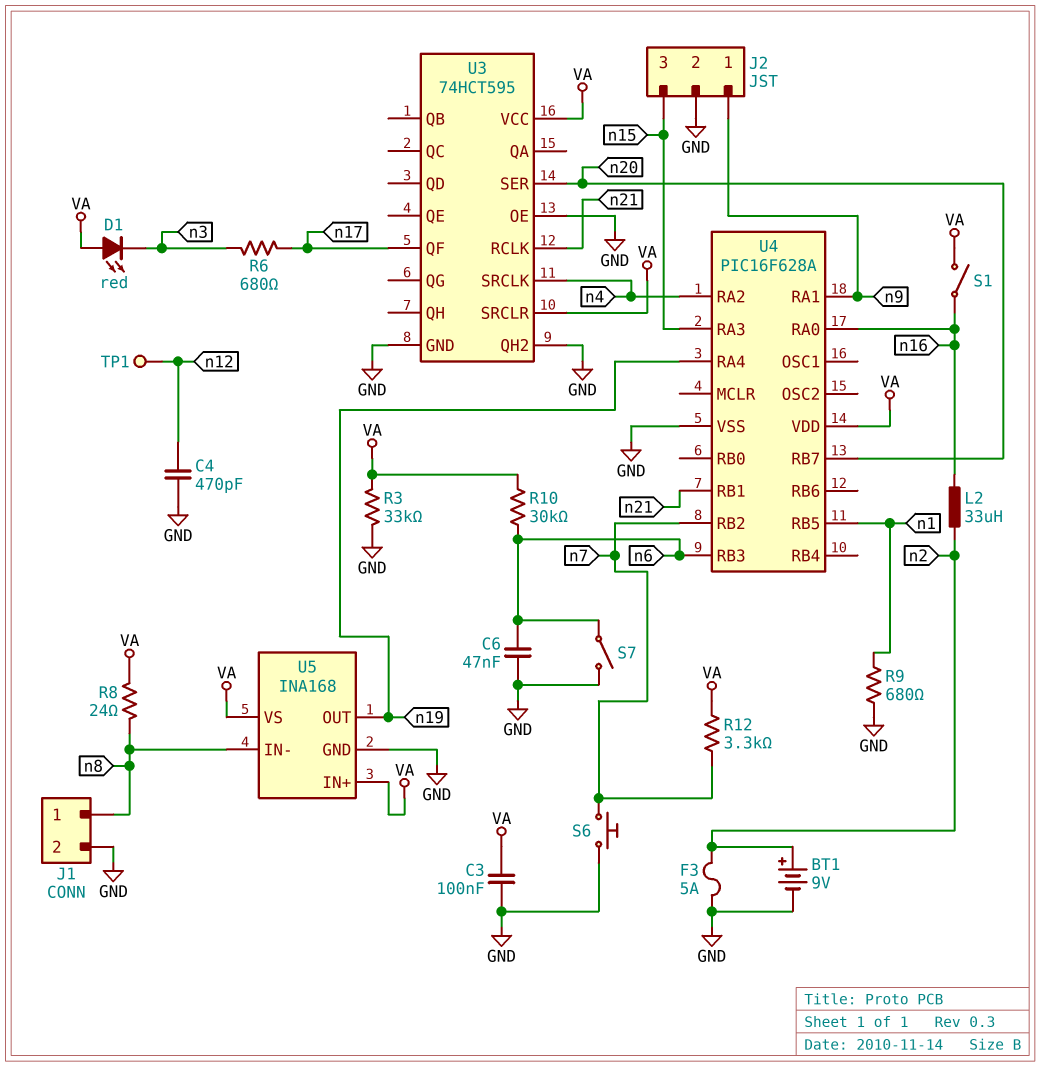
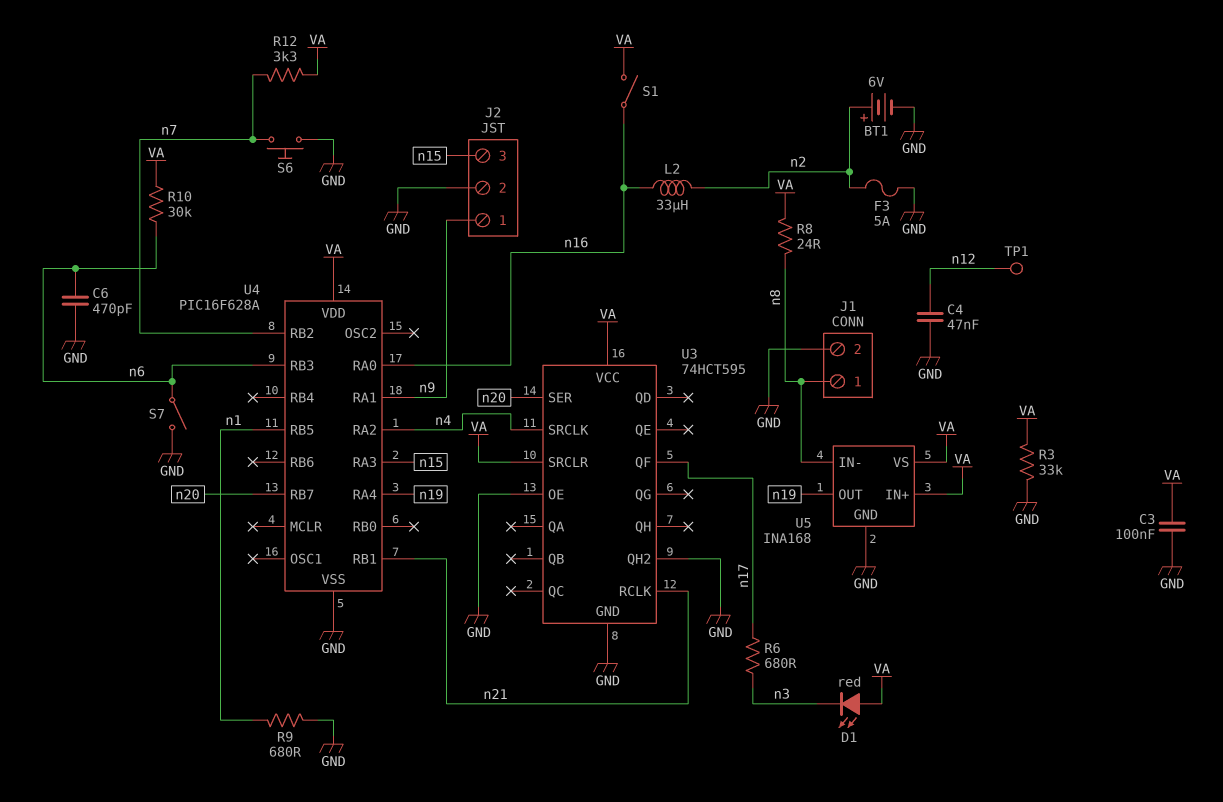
BT1: 9V (plus n2, minus GND) -> 6V (plus n2, minus GND)
C4: 470pF (GND, n12) -> 47nF (GND, n12)
C6: 47nF (GND, n6) -> 470pF (GND, n6)

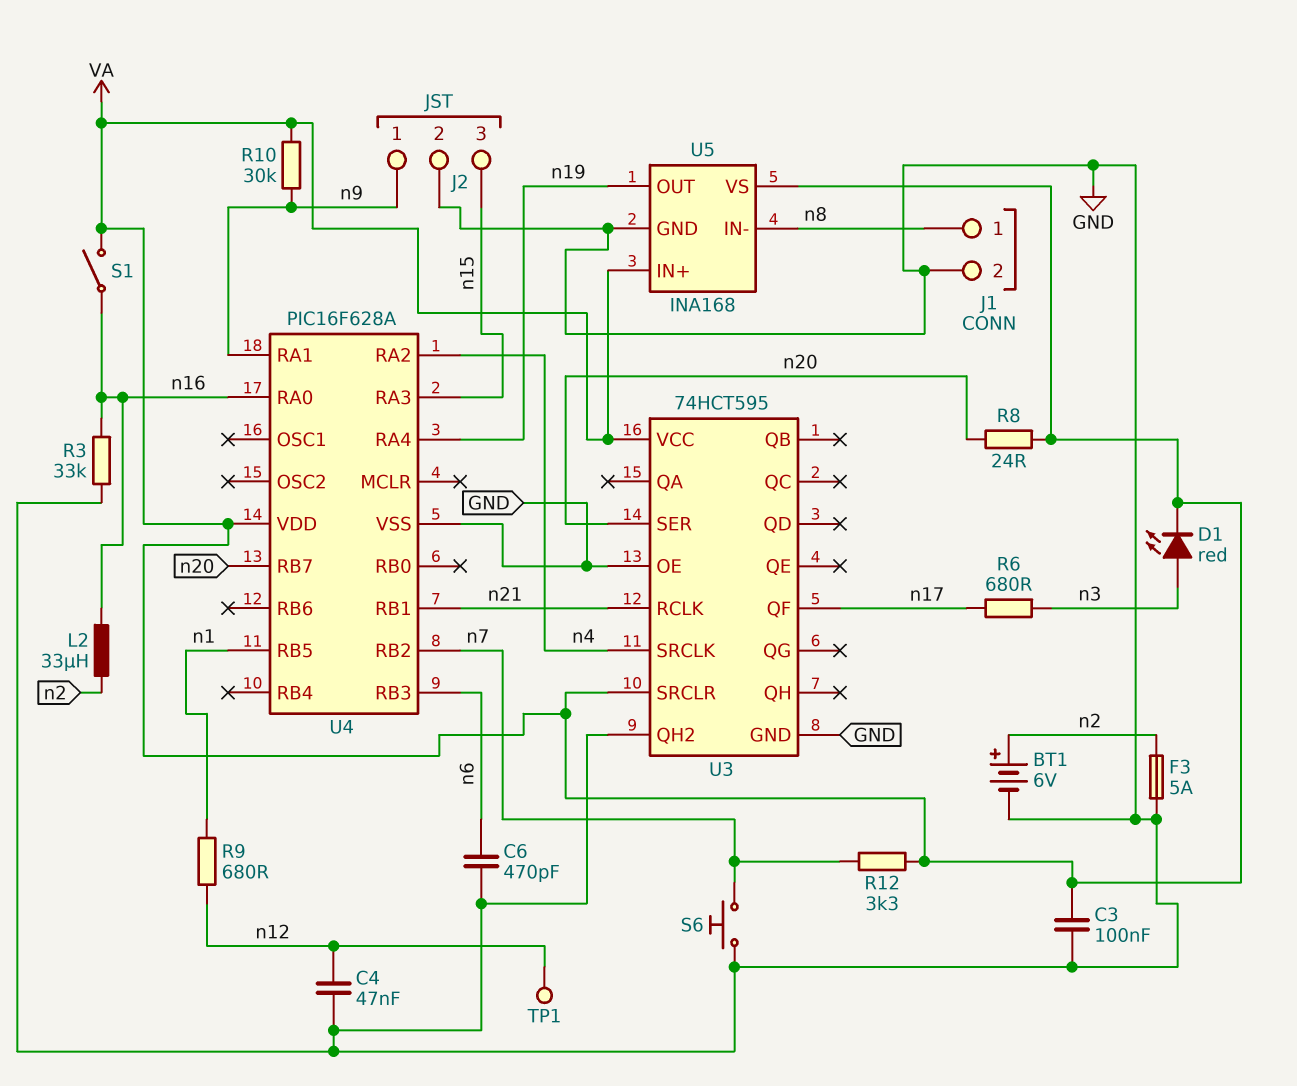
D1: LED red (A VA, K n3) -> LED red (A n3, K VA)
R3: 33k (GND, VA) -> 33k (GND, n16)
R8: 24 (VA, n8) -> 24 (VA, n20)
R9: 680 (GND, n1) -> 680 (n1, n12)
R10: 30k (VA, n6) -> 30k (VA, n9)
S7: switch (GND, n6) -> none

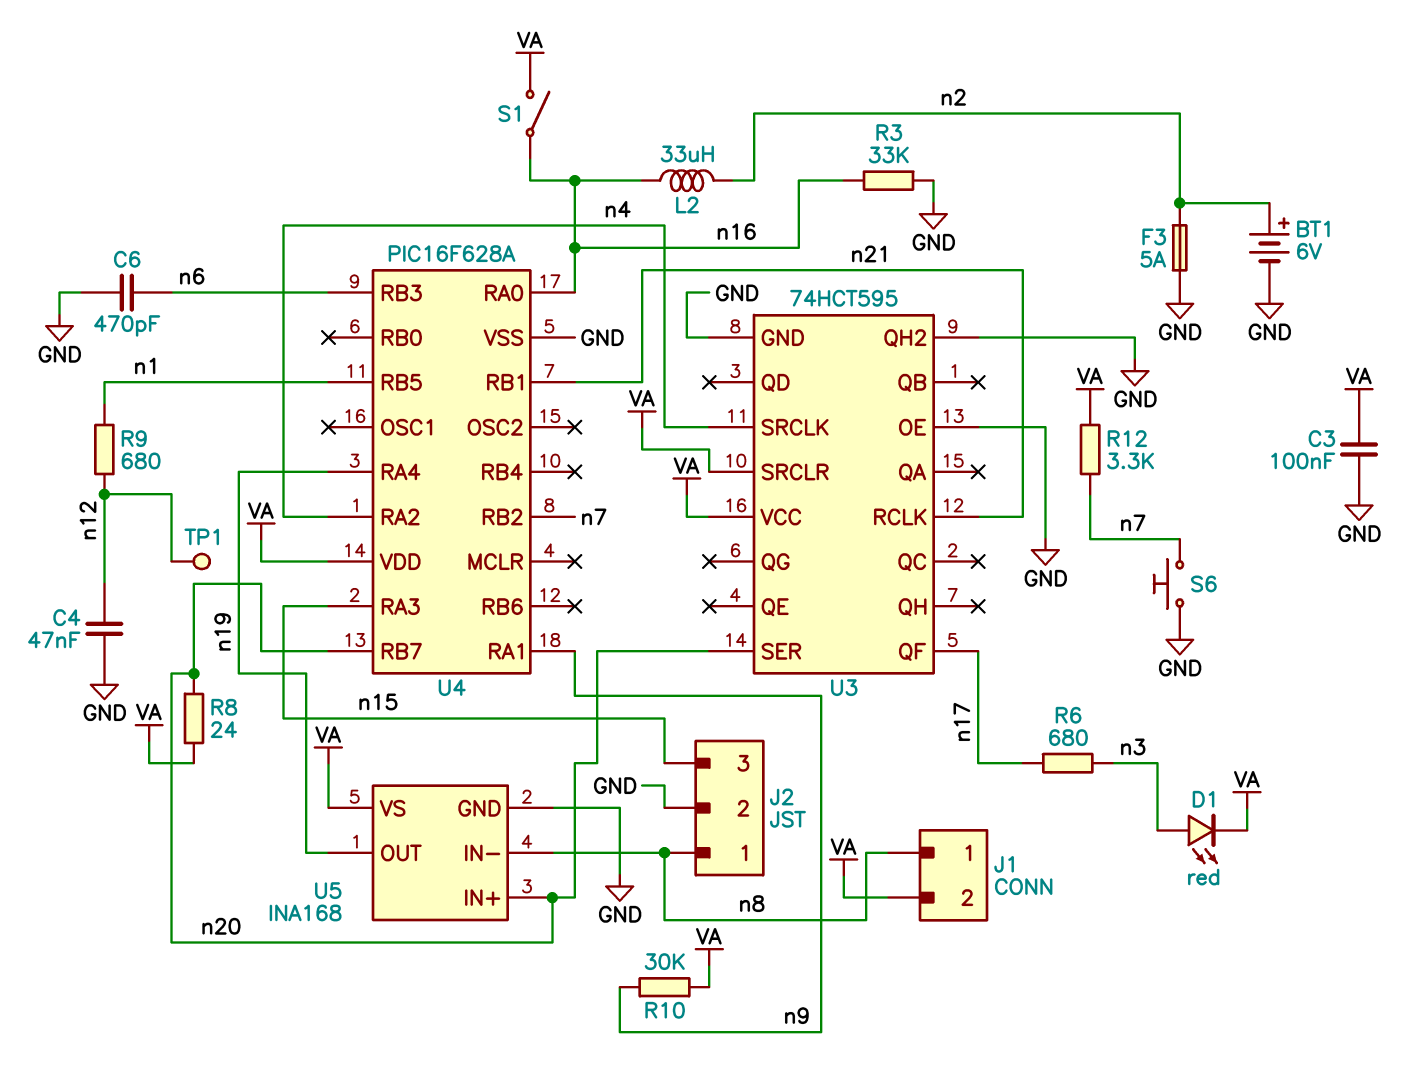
J1 pin 2: GND -> VA
J2 pin 1: n9 -> n8
U5 pin IN+: VA -> n20

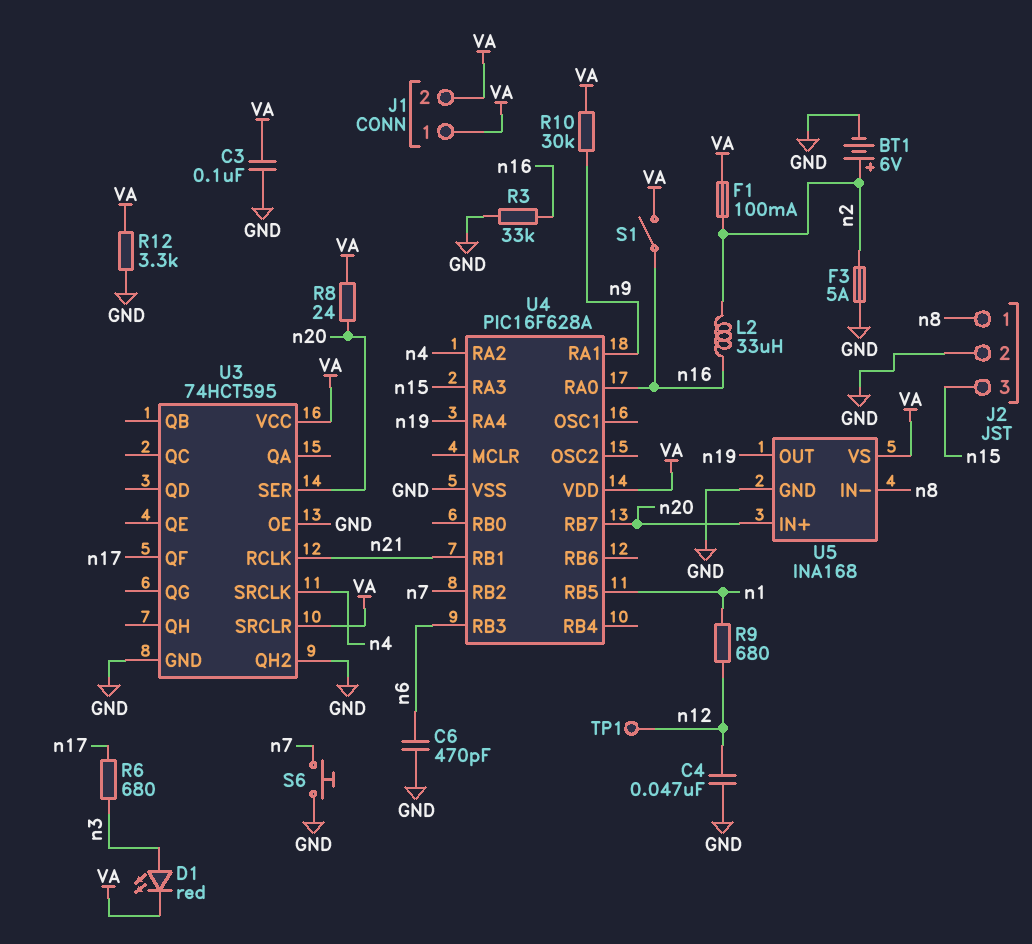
F1: none -> 100mA (VA, n2)
J1 pin 1: n8 -> VA
R12: 3.3k (VA, n7) -> 3.3k (GND, VA)

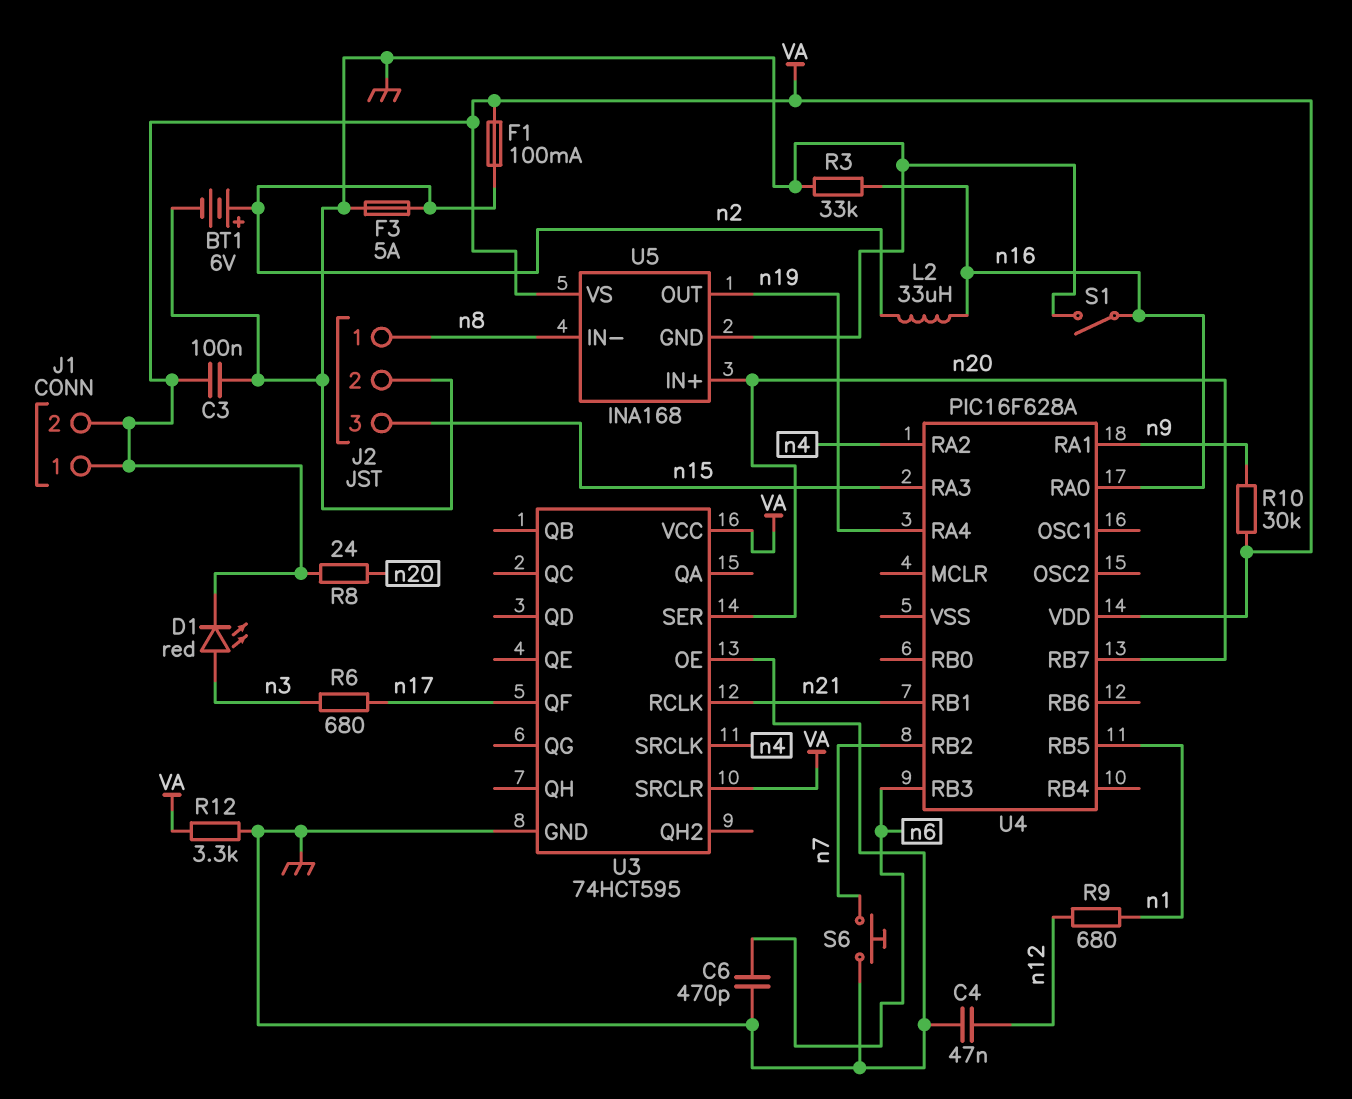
S1: switch (VA, n16) -> switch (GND, n16)
TP1: test point (n12) -> none
U3 pin QH2: GND -> none
U4 pin VSS: GND -> none

